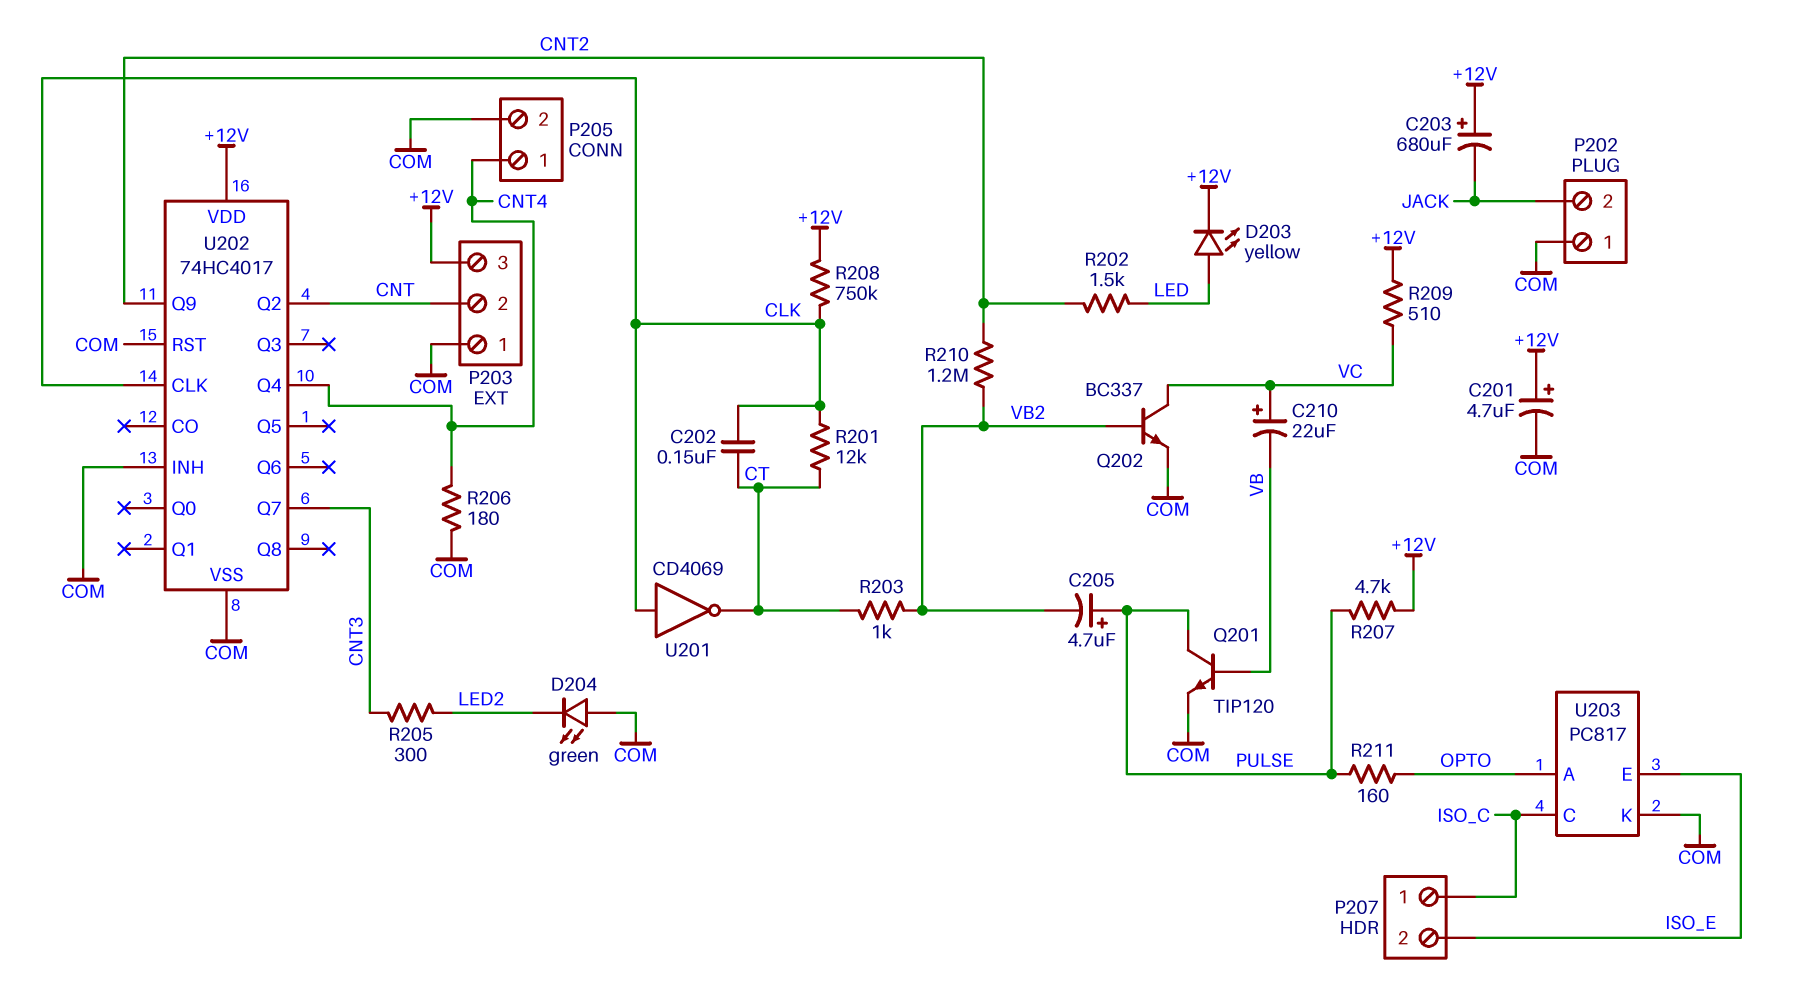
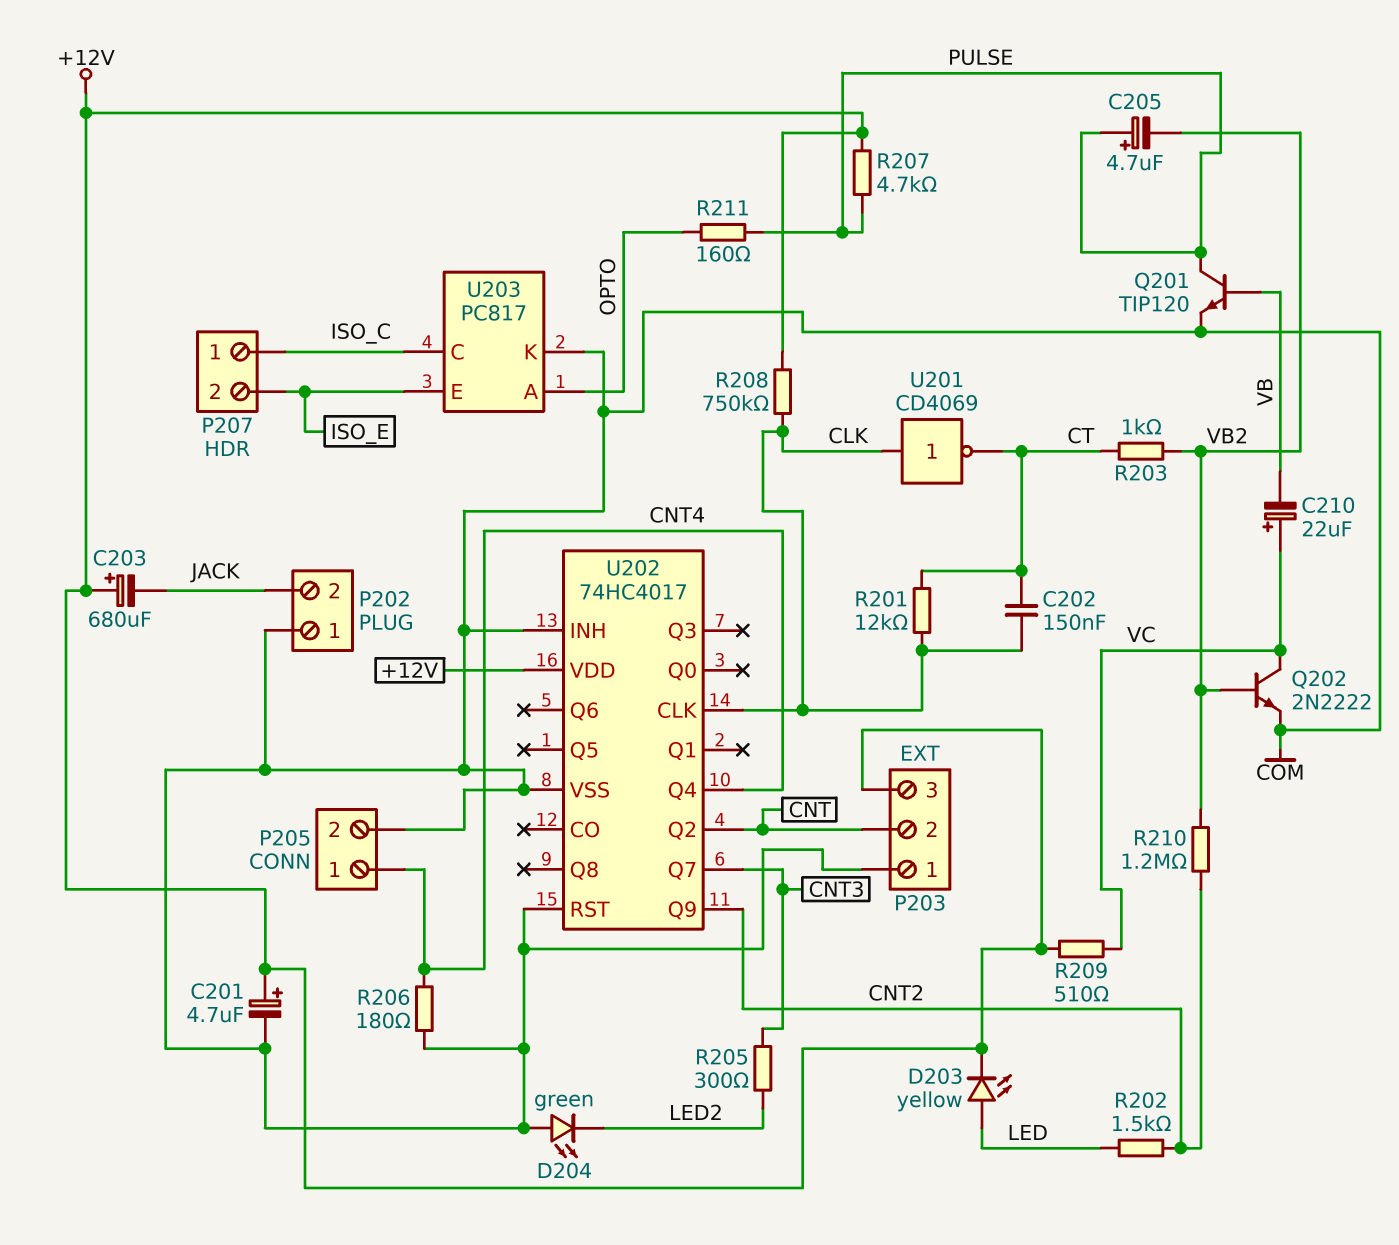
Q202: NPN BC337 (B VB2, C VC, E COM) -> NPN 2N2222 (B VB2, C VC, E COM)

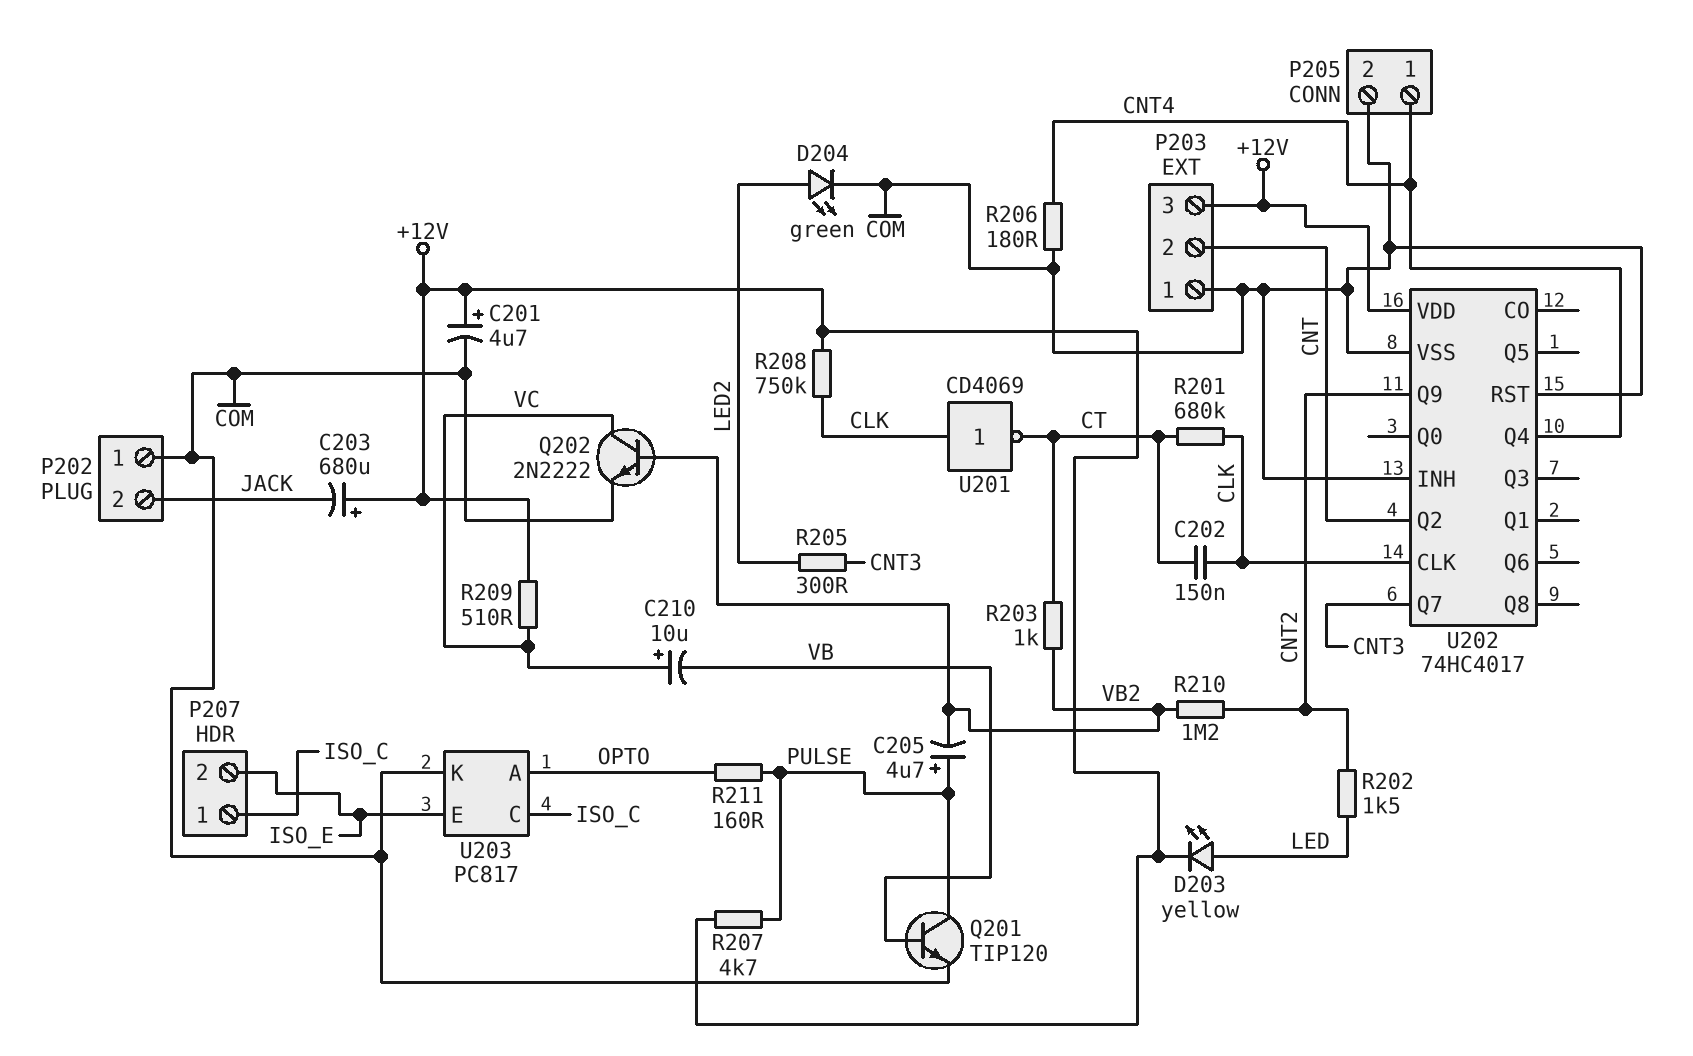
C210: 22uF (plus VC, minus VB) -> 10uF (plus VC, minus VB)
D204: LED green (A COM, K LED2) -> LED green (A LED2, K COM)
R201: 12k (CLK, CT) -> 680k (CLK, CT)

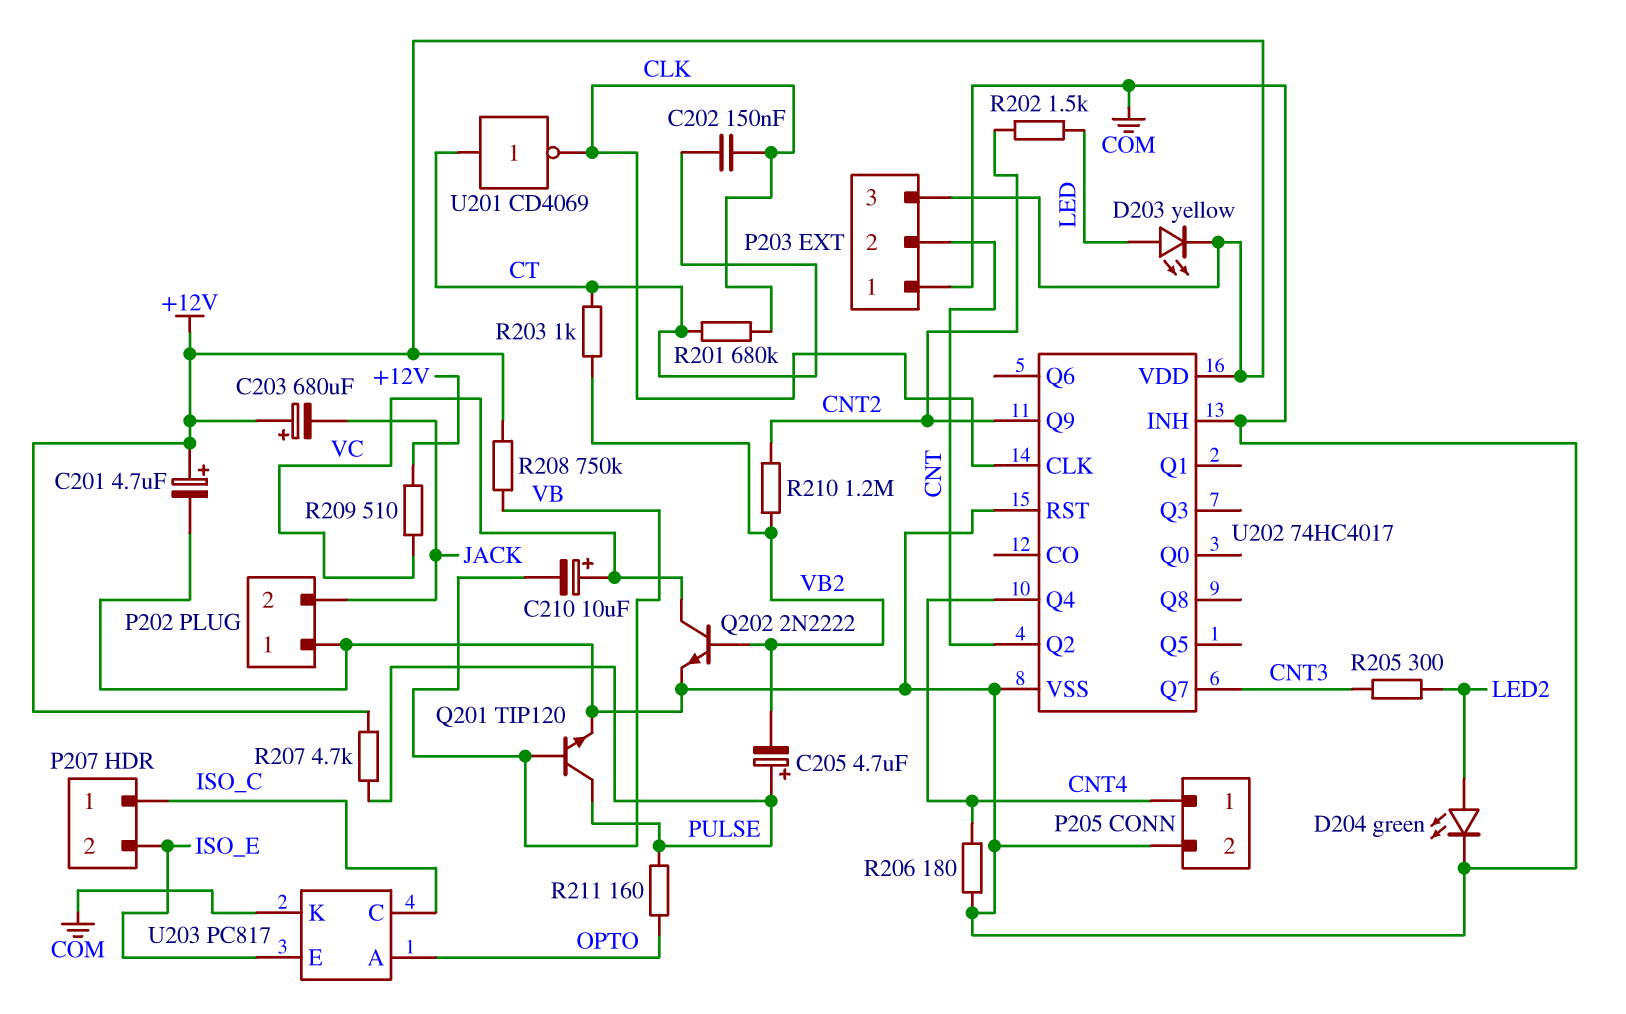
R208: 750k (+12V, CLK) -> 750k (+12V, VB)
U201: NOT CD4069 (in CLK, out CT) -> NOT CD4069 (in CT, out CLK)

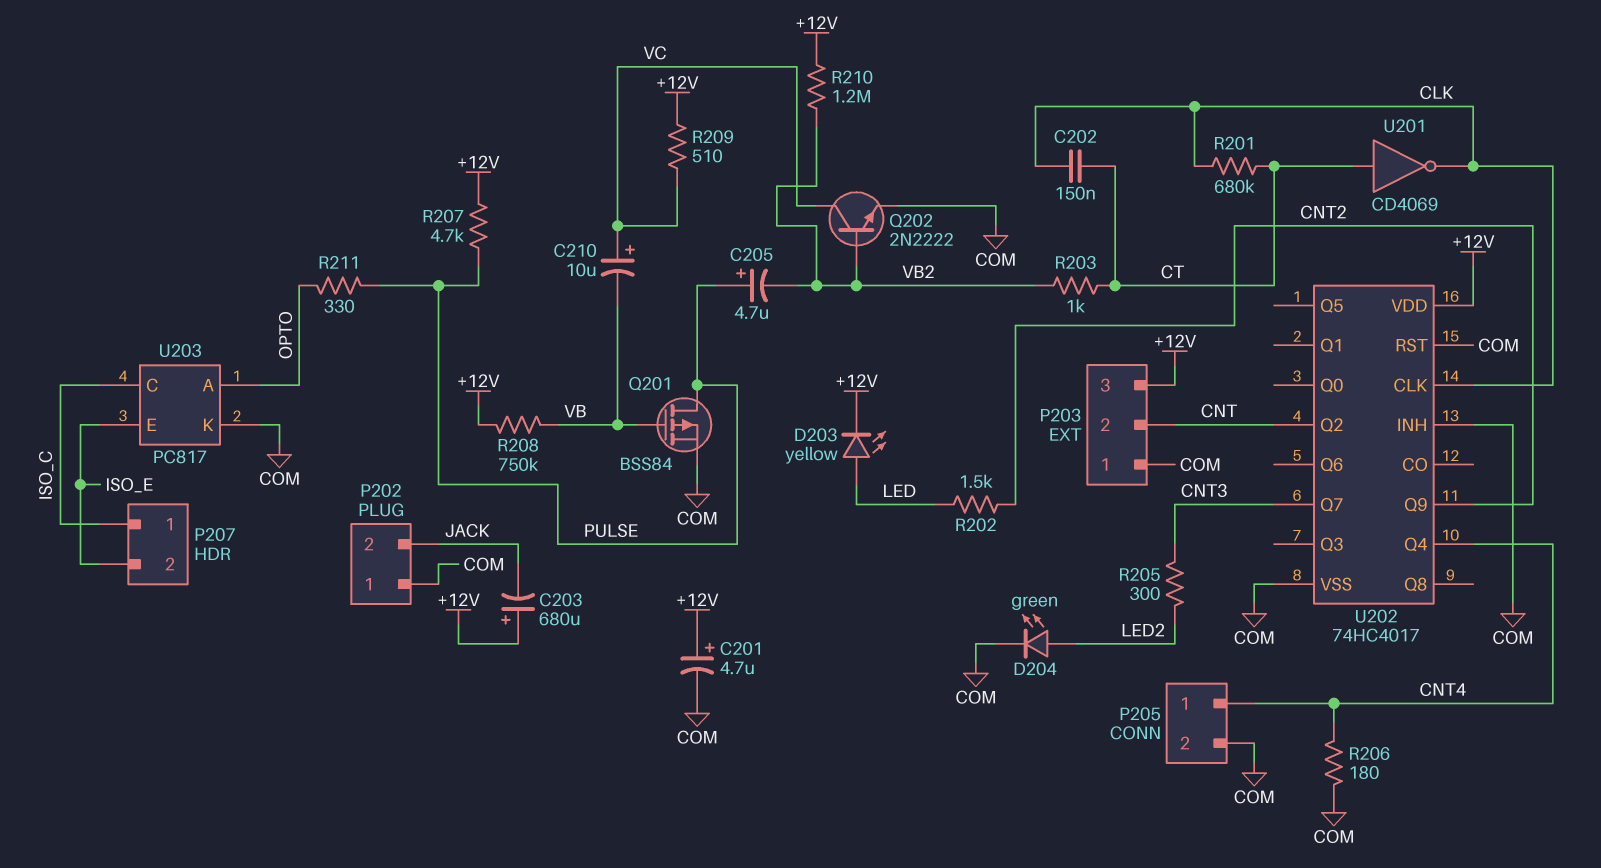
Q201: NPN TIP120 (B VB, C PULSE, E COM) -> PMOS BSS84 (G VB, D PULSE, S COM)
R210: 1.2M (CNT2, VB2) -> 1.2M (+12V, VB2)
R211: 160 (OPTO, PULSE) -> 330 (OPTO, PULSE)

